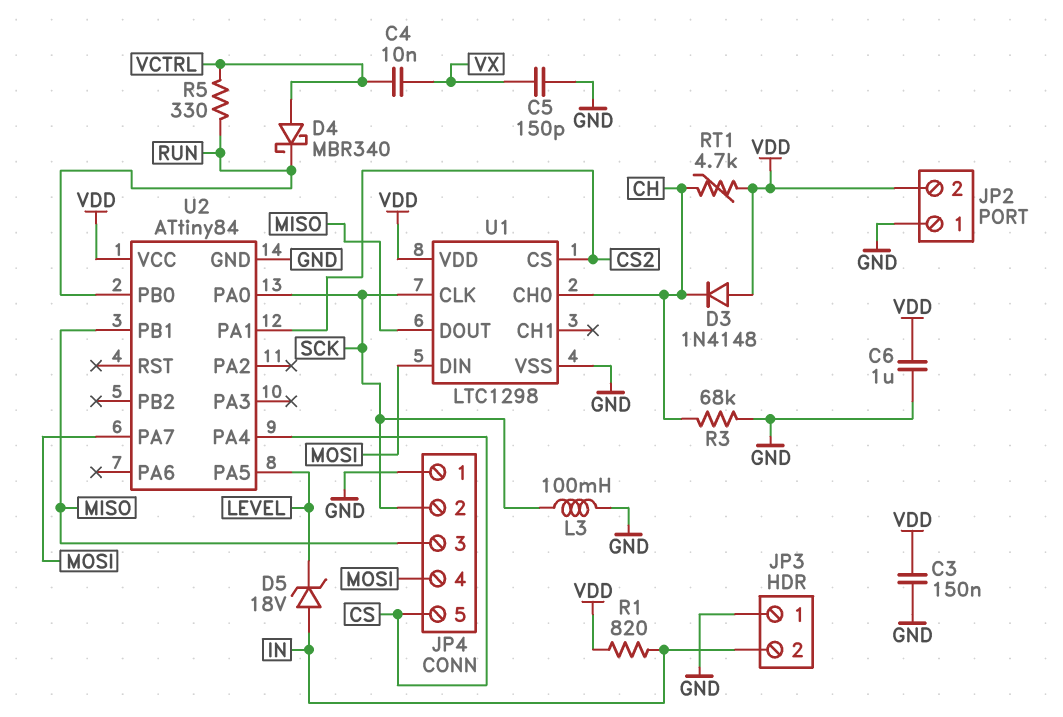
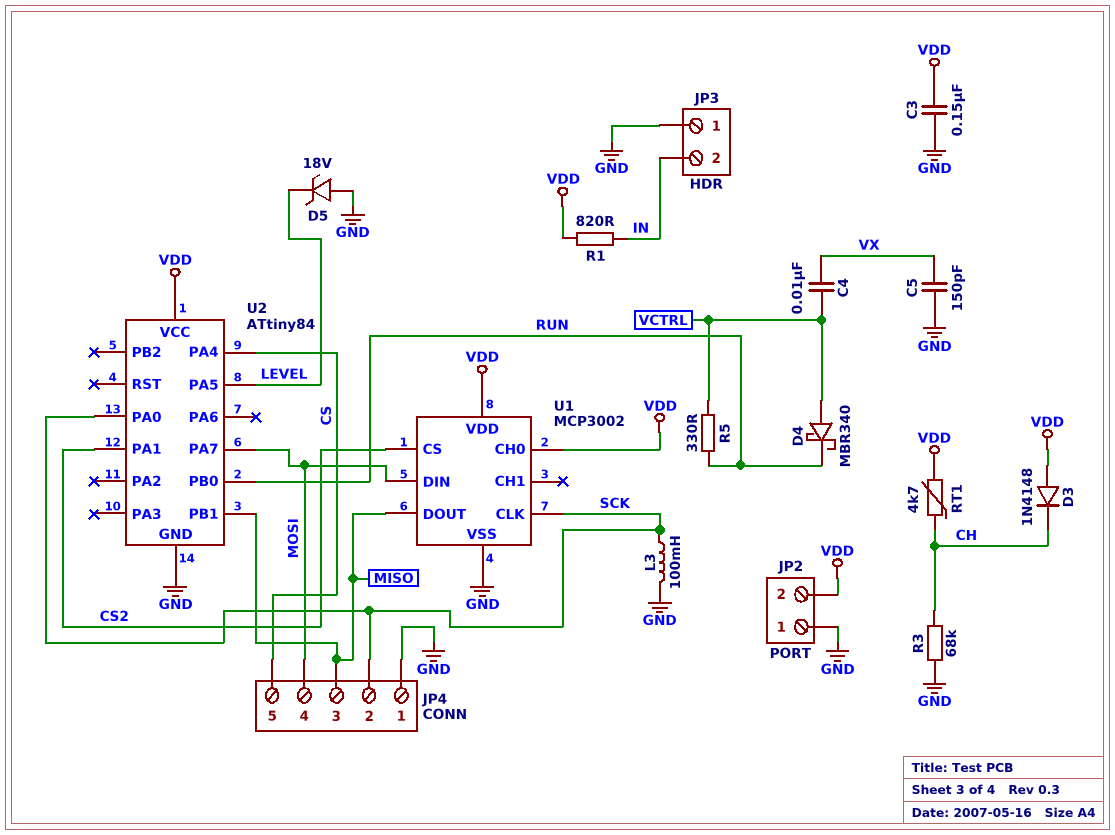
C6: 1uF (GND, VDD) -> none
D5: zener 18V (A IN, K LEVEL) -> zener 18V (A GND, K LEVEL)
U1: LTC1298 -> MCP3002
U1 pin CH0: CH -> VDD

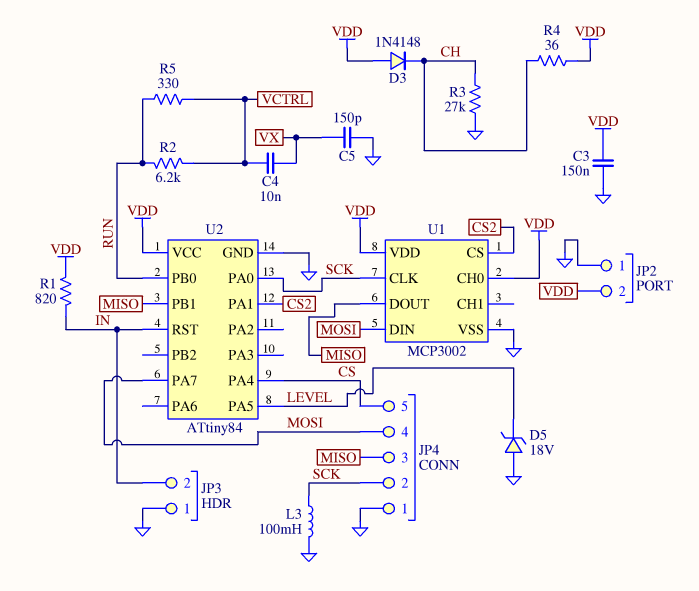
D4: schottky MBR340 (A VCTRL, K RUN) -> none
R2: none -> 6.2k (RUN, VCTRL)
R3: 68k (CH, GND) -> 27k (CH, GND)
R4: none -> 36 (CH, VDD)
RT1: 4.7k (CH, VDD) -> none
U2 pin RST: none -> IN

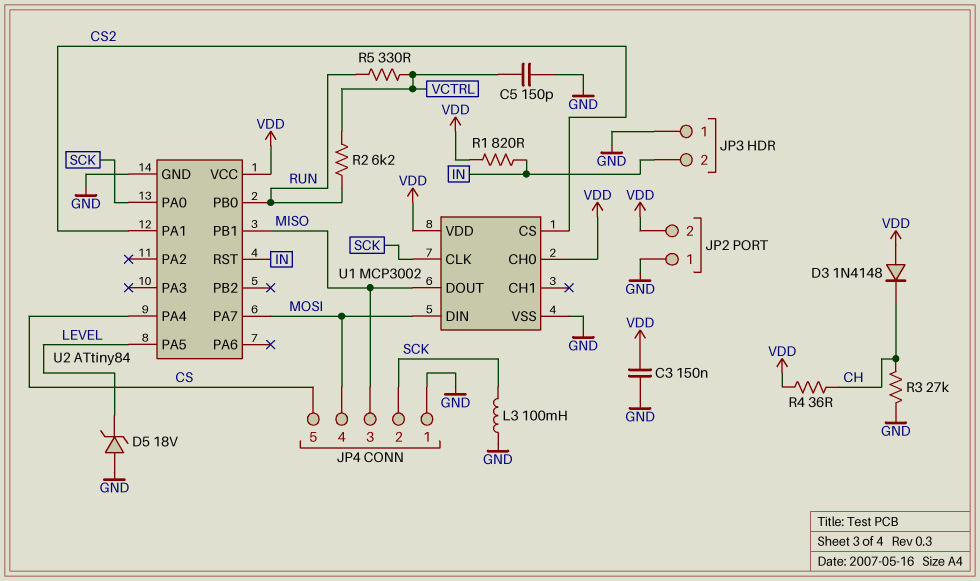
C4: 10nF (VCTRL, VX) -> none
C5: 150pF (GND, VX) -> 150pF (GND, VCTRL)

